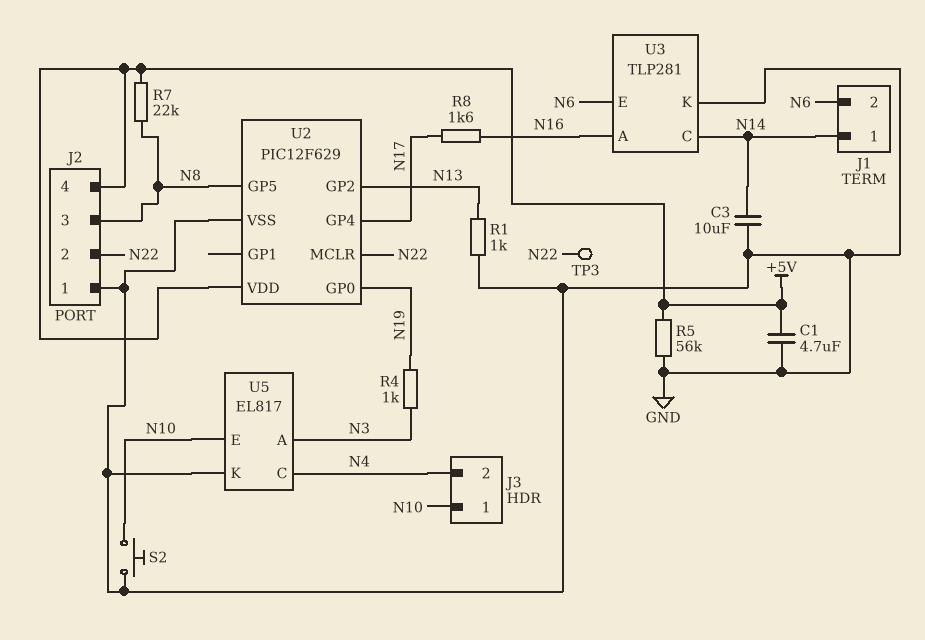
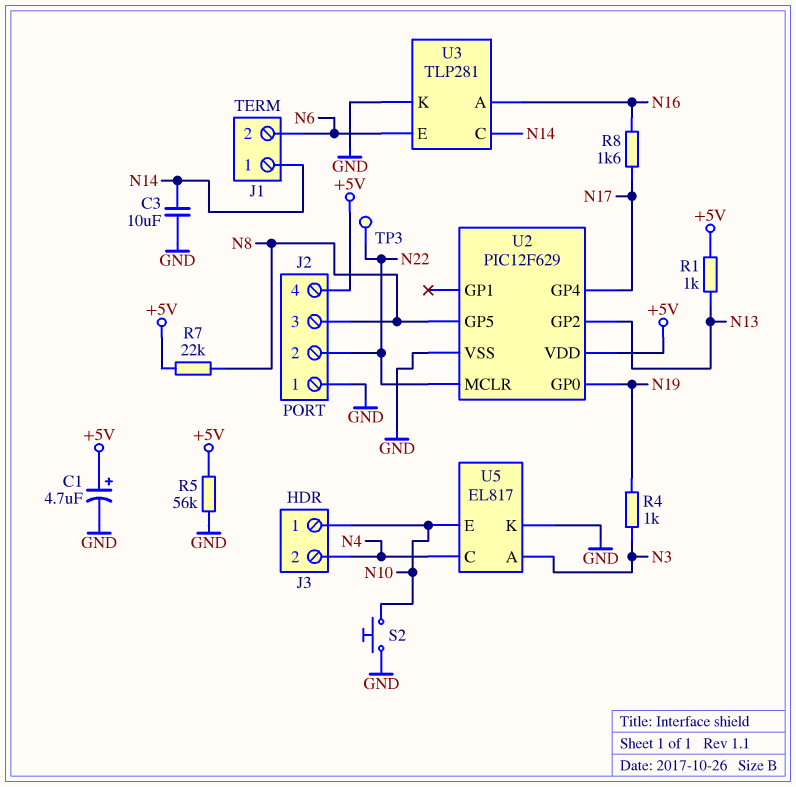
C1: 4.7uF (+5V, GND) -> 4.7uF (plus +5V, minus GND)
R1: 1k (GND, N13) -> 1k (+5V, N13)

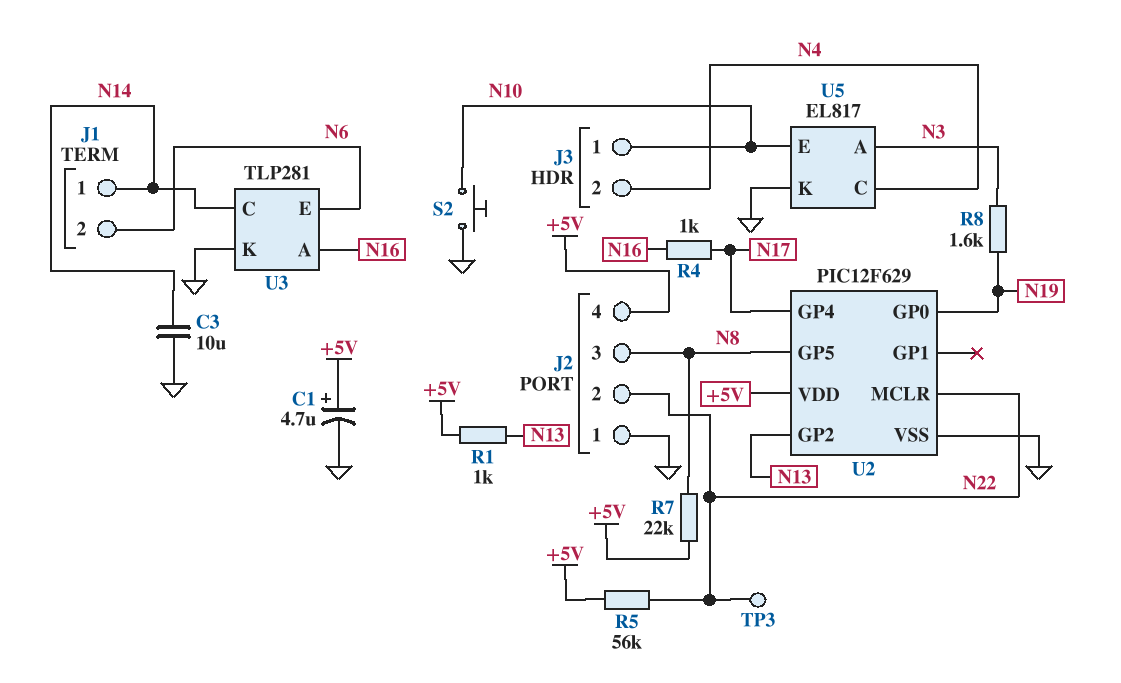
R4: 1k (N3, N19) -> 1k (N16, N17)
R5: 56k (+5V, GND) -> 56k (+5V, N22)
R8: 1.6k (N16, N17) -> 1.6k (N3, N19)

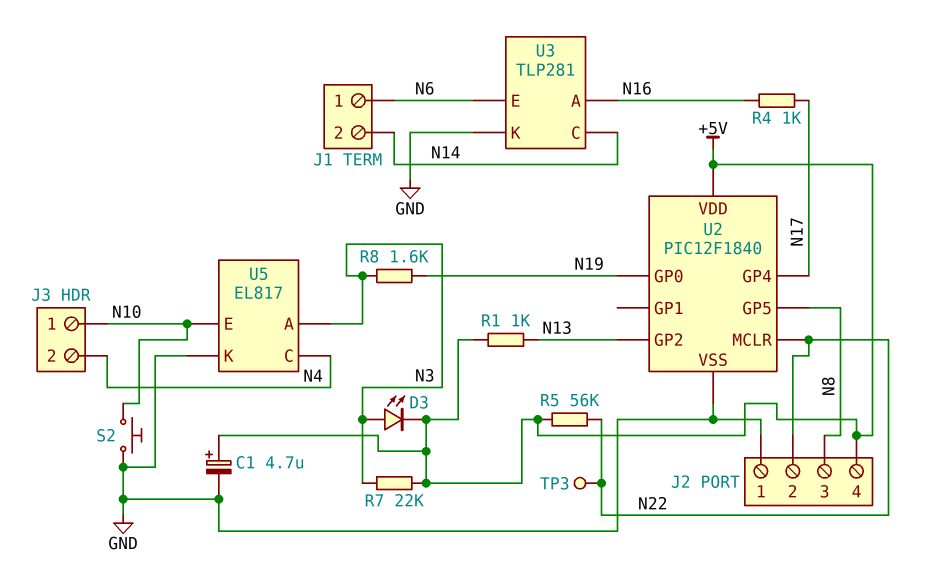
C3: 10uF (GND, N14) -> none
D3: none -> LED (A N3, K +5V)
J1 pin 1: N14 -> N6
J1 pin 2: N6 -> N14
R7: 22k (+5V, N8) -> 22k (+5V, N3)
U2: PIC12F629 -> PIC12F1840

